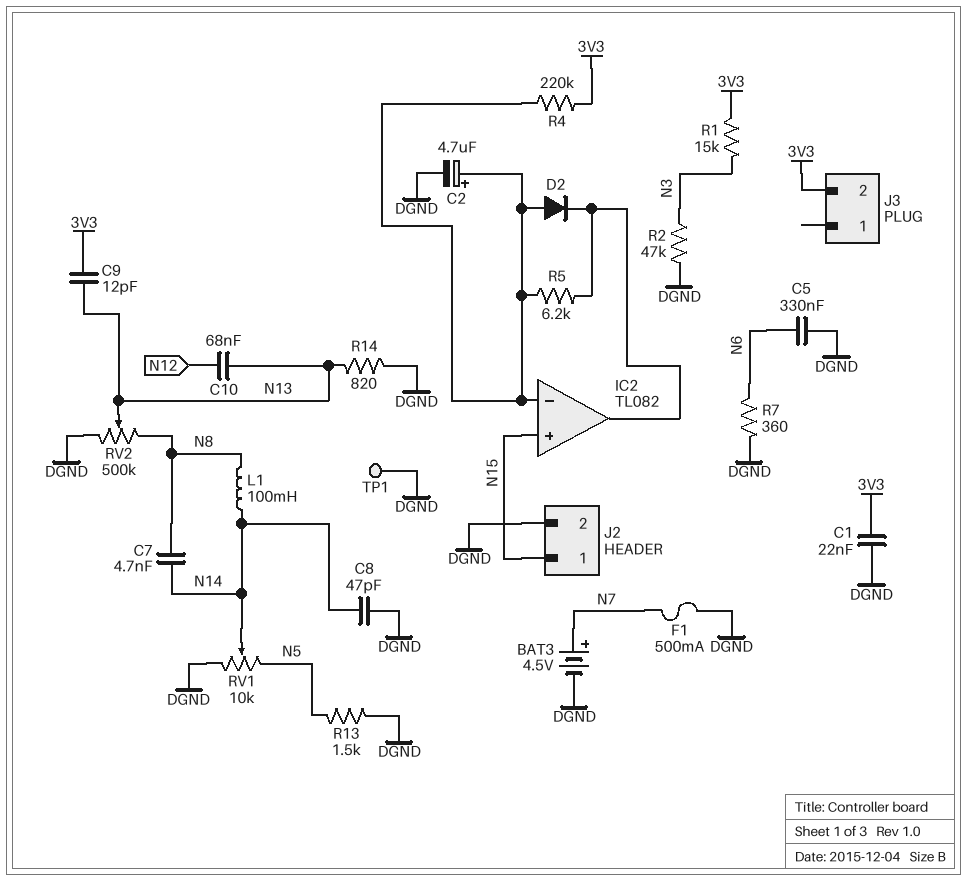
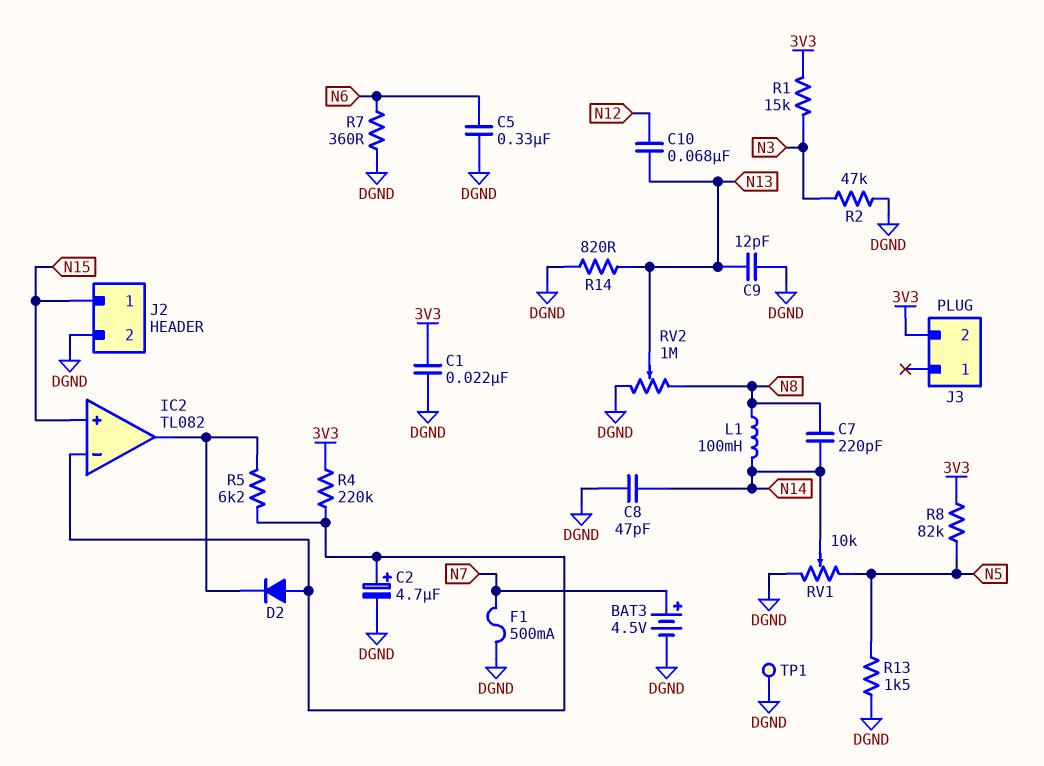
C7: 4.7nF (N8, N14) -> 220pF (N8, N14)
C9: 12pF (3V3, N13) -> 12pF (DGND, N13)
R8: none -> 82k (3V3, N5)
RV2: 500k (DGND, N8, wiper N13) -> 1M (DGND, N8, wiper N13)

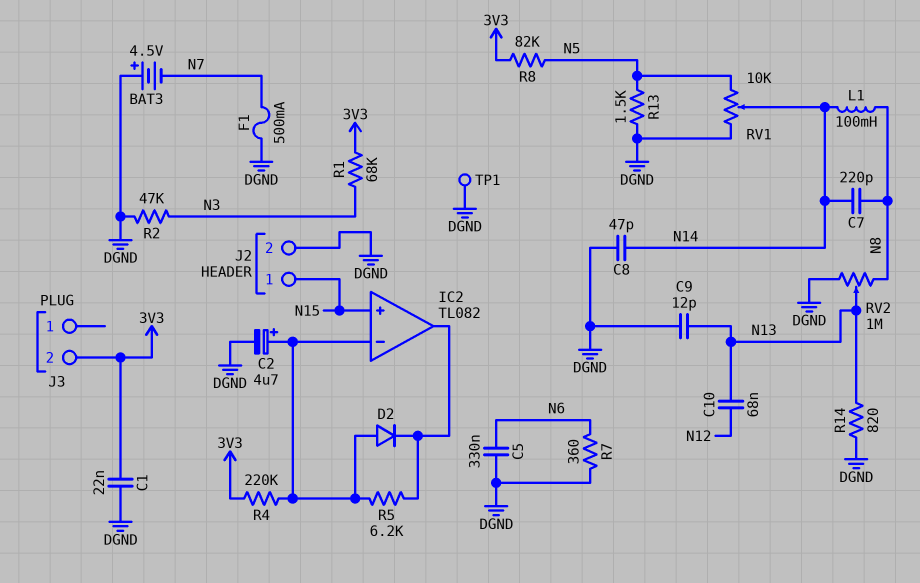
BAT3: 4.5V (plus N7, minus DGND) -> 4.5V (plus DGND, minus N7)
R1: 15k (3V3, N3) -> 68k (3V3, N3)

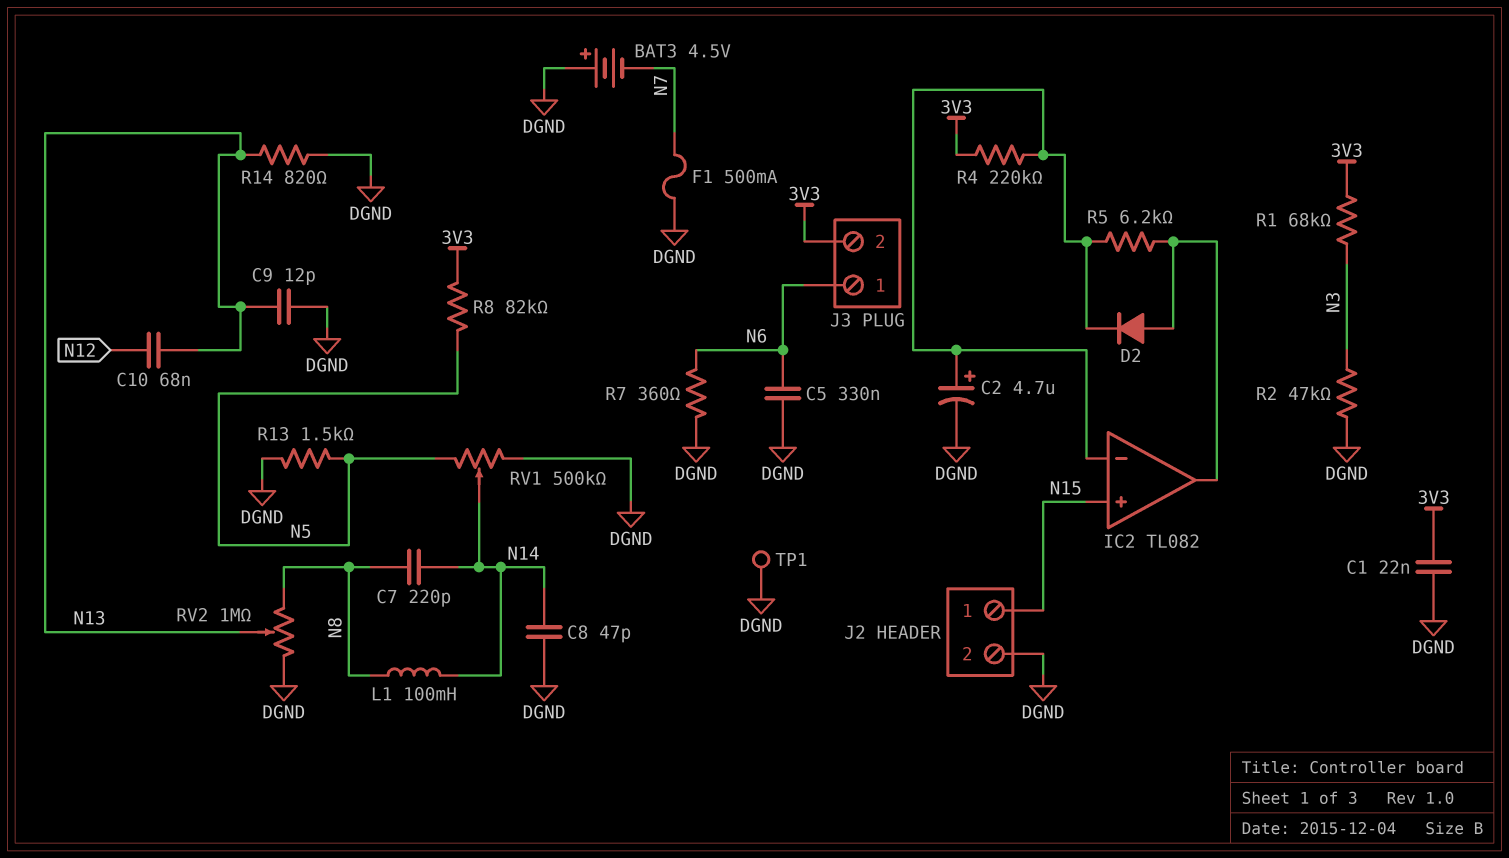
D2: diode (A IC2/in-, K IC2/out) -> diode (A IC2/out, K IC2/in-)
J3 pin 1: none -> N6
RV1: 10k (DGND, N5, wiper N14) -> 500k (DGND, N5, wiper N14)

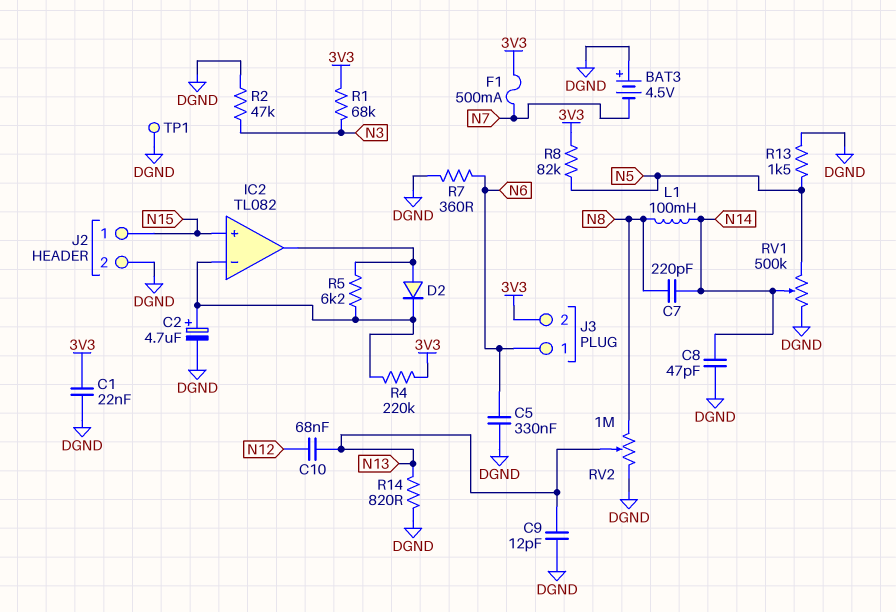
F1: 500mA (DGND, N7) -> 500mA (3V3, N7)

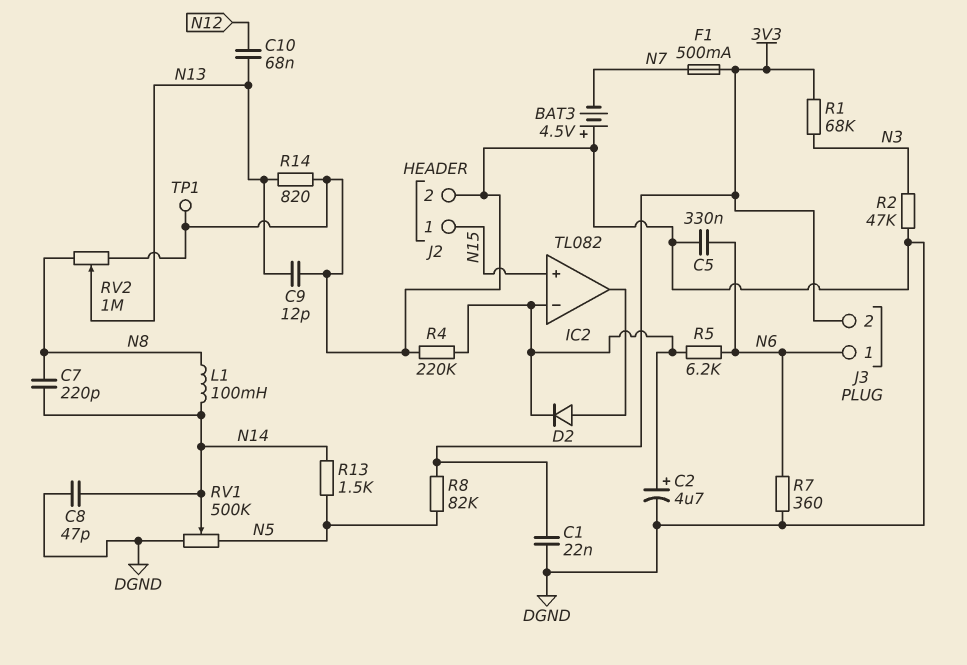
R4: 220k (3V3, IC2/in-) -> 220k (DGND, IC2/in-)
R5: 6.2k (IC2/in-, IC2/out) -> 6.2k (IC2/in-, N6)
R13: 1.5k (DGND, N5) -> 1.5k (N5, N14)

